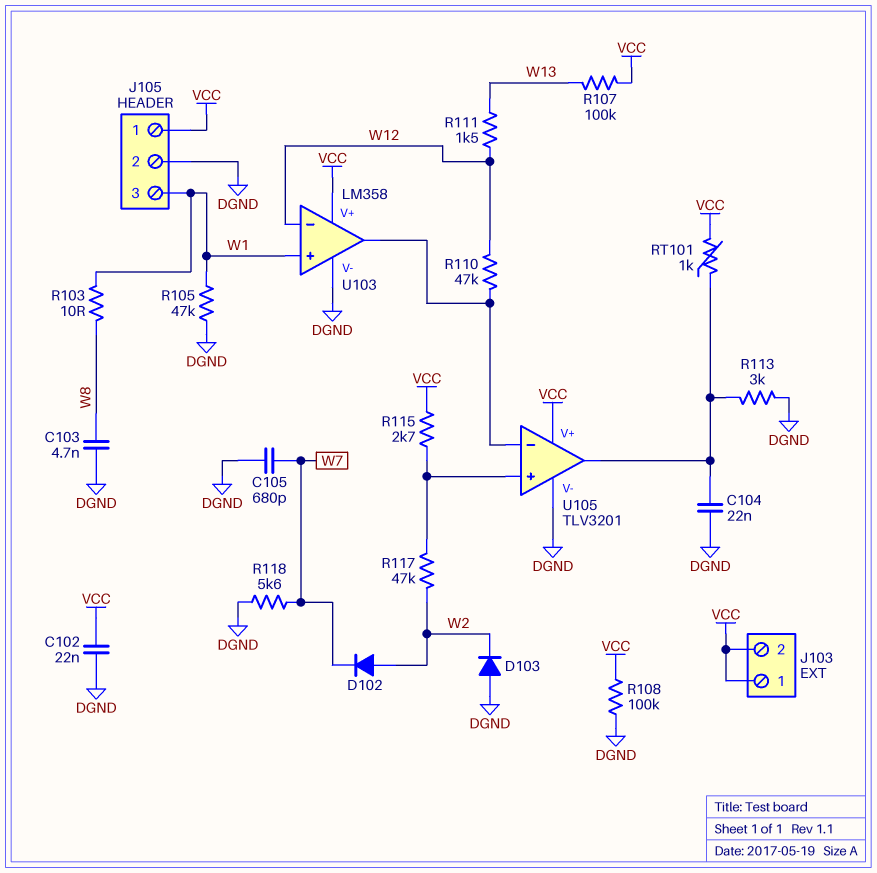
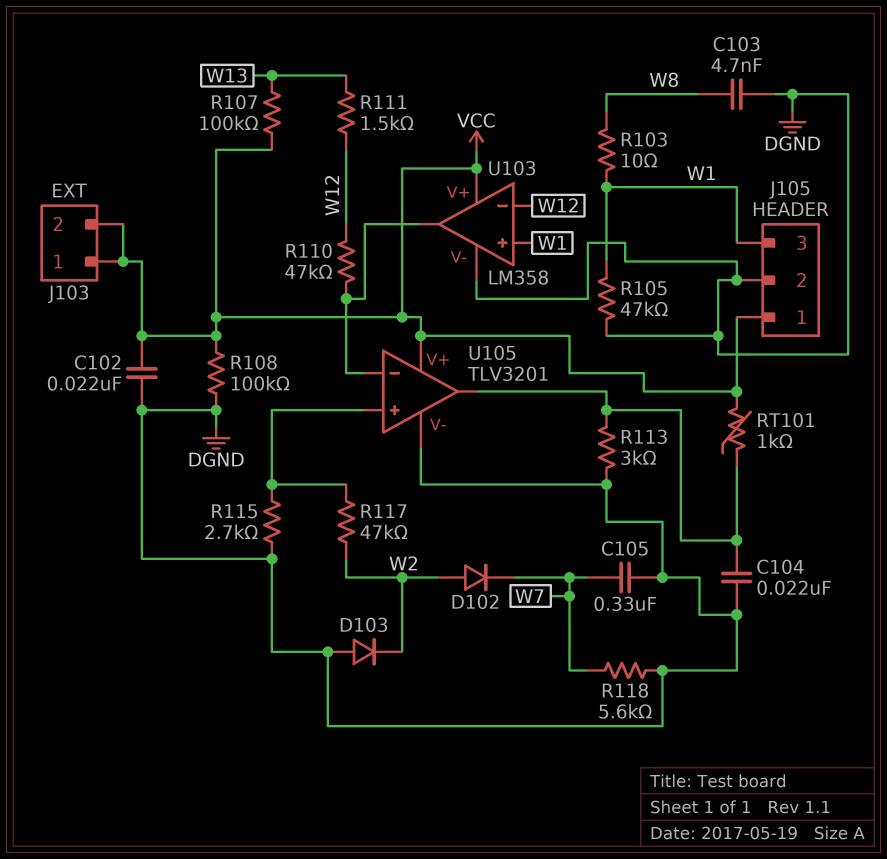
C105: 680pF (DGND, W7) -> 330nF (DGND, W7)
R115: 2.7k (U105/in+, VCC) -> 2.7k (DGND, U105/in+)

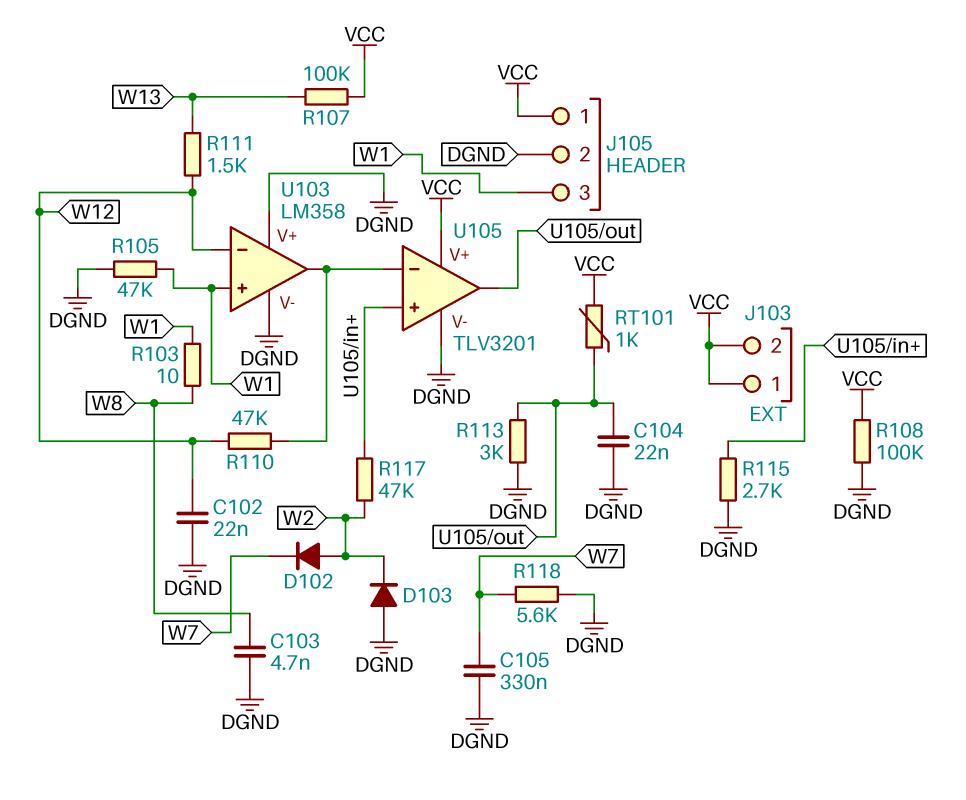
C102: 22nF (DGND, VCC) -> 22nF (DGND, W12)
U103 pin V+: VCC -> DGND

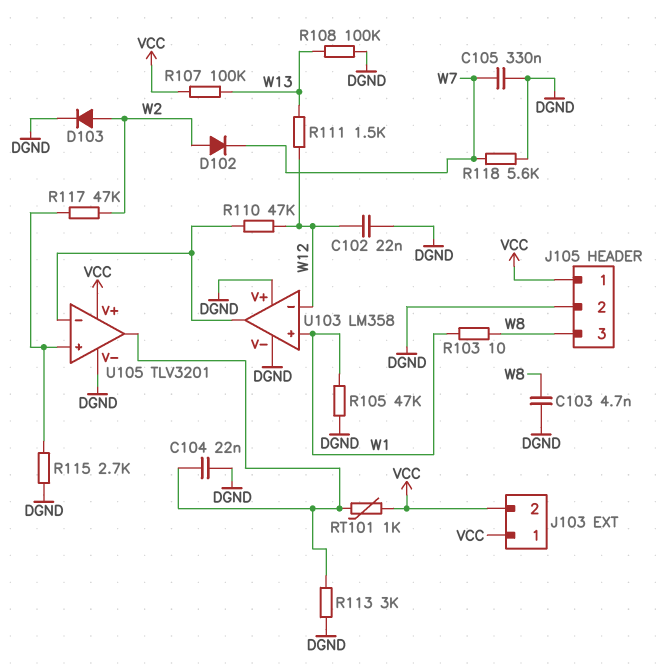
D103: diode (A DGND, K W2) -> diode (A W2, K DGND)
J105 pin 3: W1 -> W8
R108: 100k (DGND, VCC) -> 100k (DGND, W13)

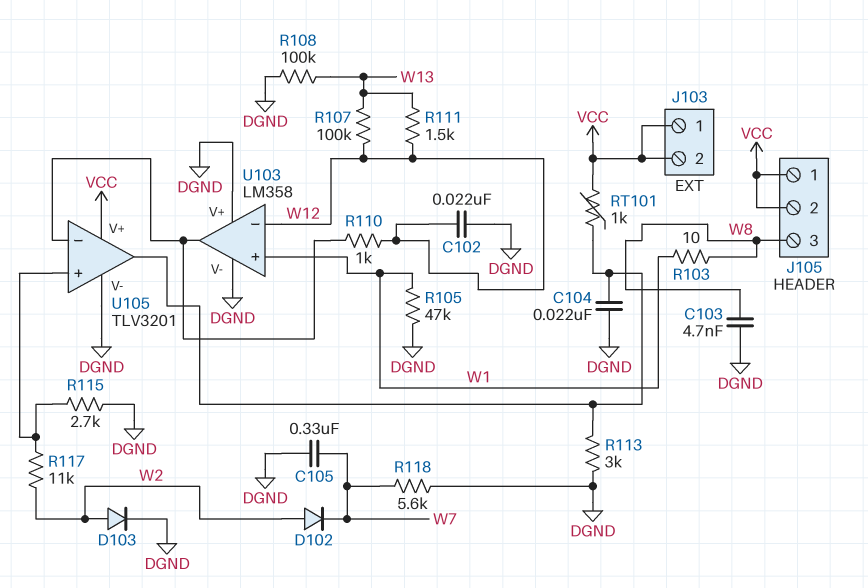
J105 pin 2: DGND -> VCC
R107: 100k (VCC, W13) -> 100k (W12, W13)
R110: 47k (U103/out, W12) -> 1k (U103/out, W12)
R117: 47k (U105/in+, W2) -> 11k (U105/in+, W2)

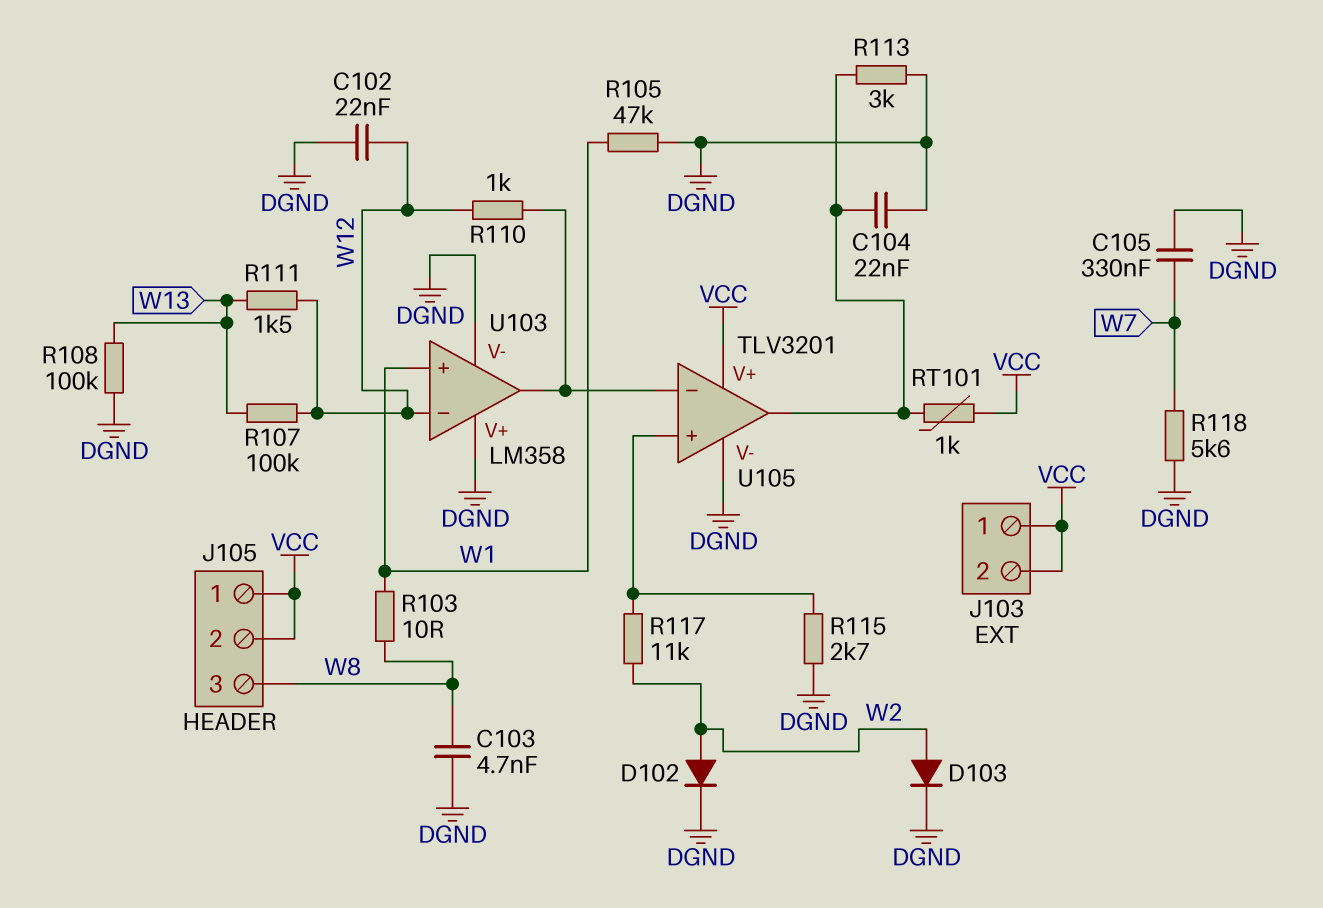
D102: diode (A W2, K W7) -> diode (A W2, K DGND)

